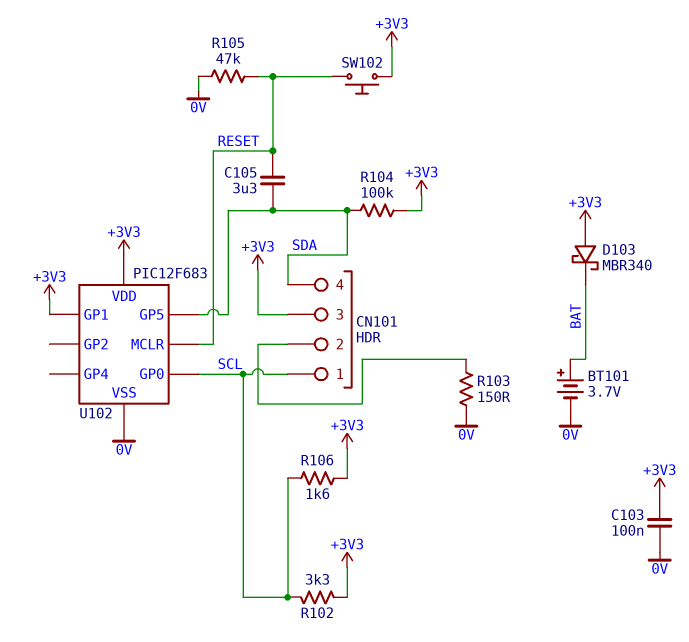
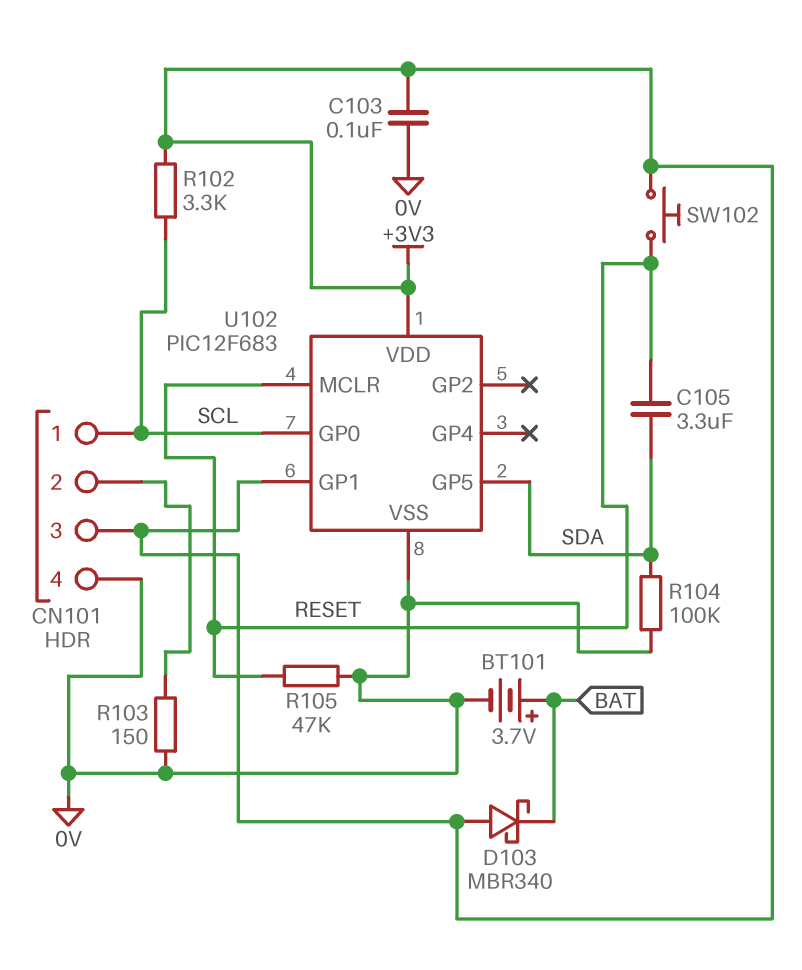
CN101 pin 4: SDA -> 0V
R104: 100k (+3V3, SDA) -> 100k (0V, SDA)
R106: 1.6k (+3V3, SCL) -> none

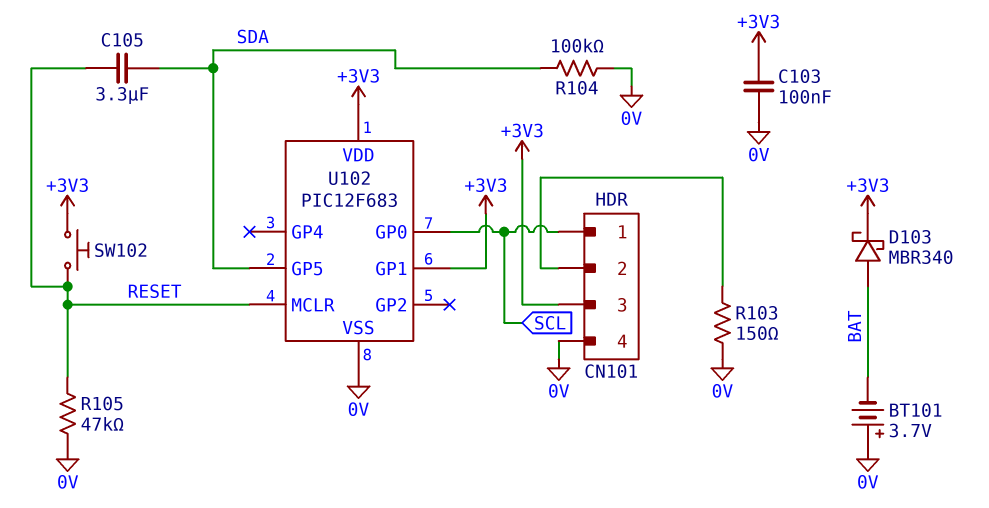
BT101: 3.7V (plus BAT, minus 0V) -> 3.7V (plus 0V, minus BAT)
D103: schottky MBR340 (A +3V3, K BAT) -> schottky MBR340 (A BAT, K +3V3)
R102: 3.3k (+3V3, SCL) -> none

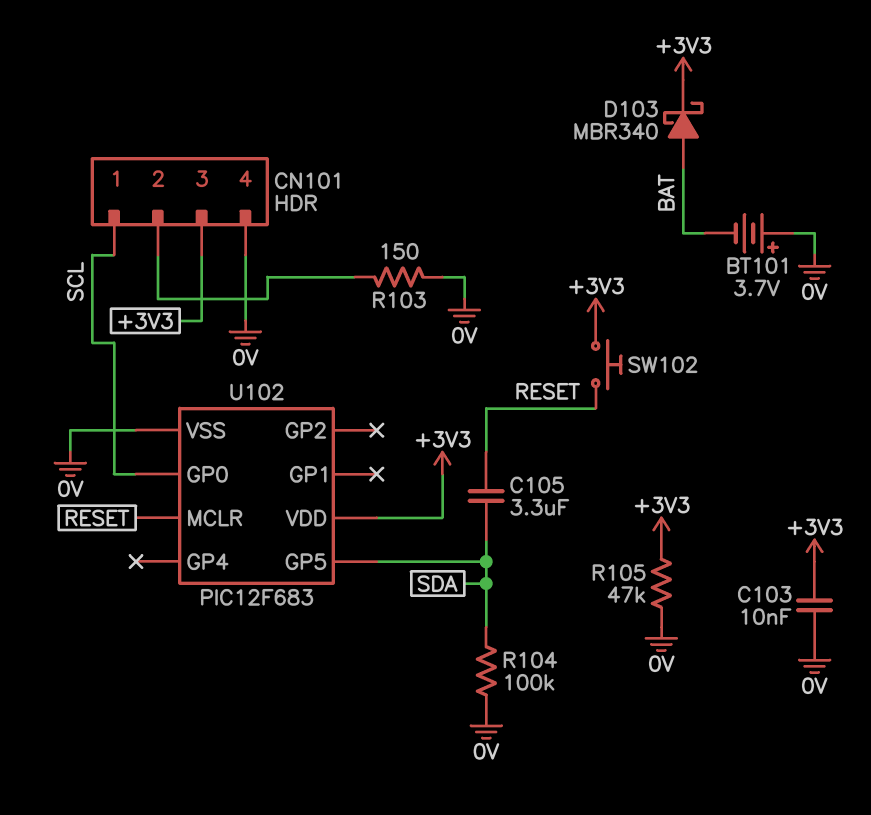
C103: 100nF (+3V3, 0V) -> 10nF (+3V3, 0V)
R105: 47k (0V, RESET) -> 47k (+3V3, 0V)
U102 pin GP1: +3V3 -> none

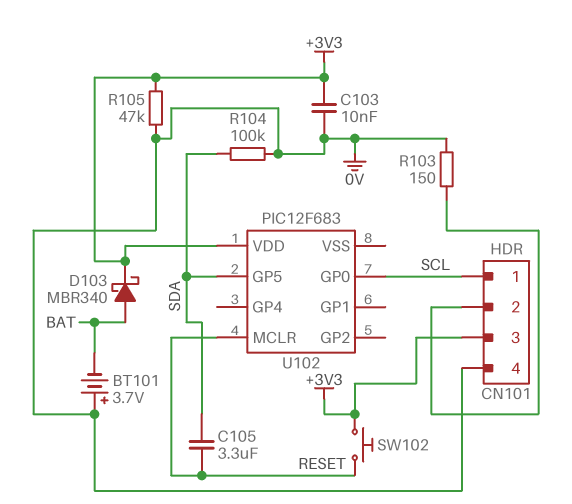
U102 pin VSS: 0V -> none

